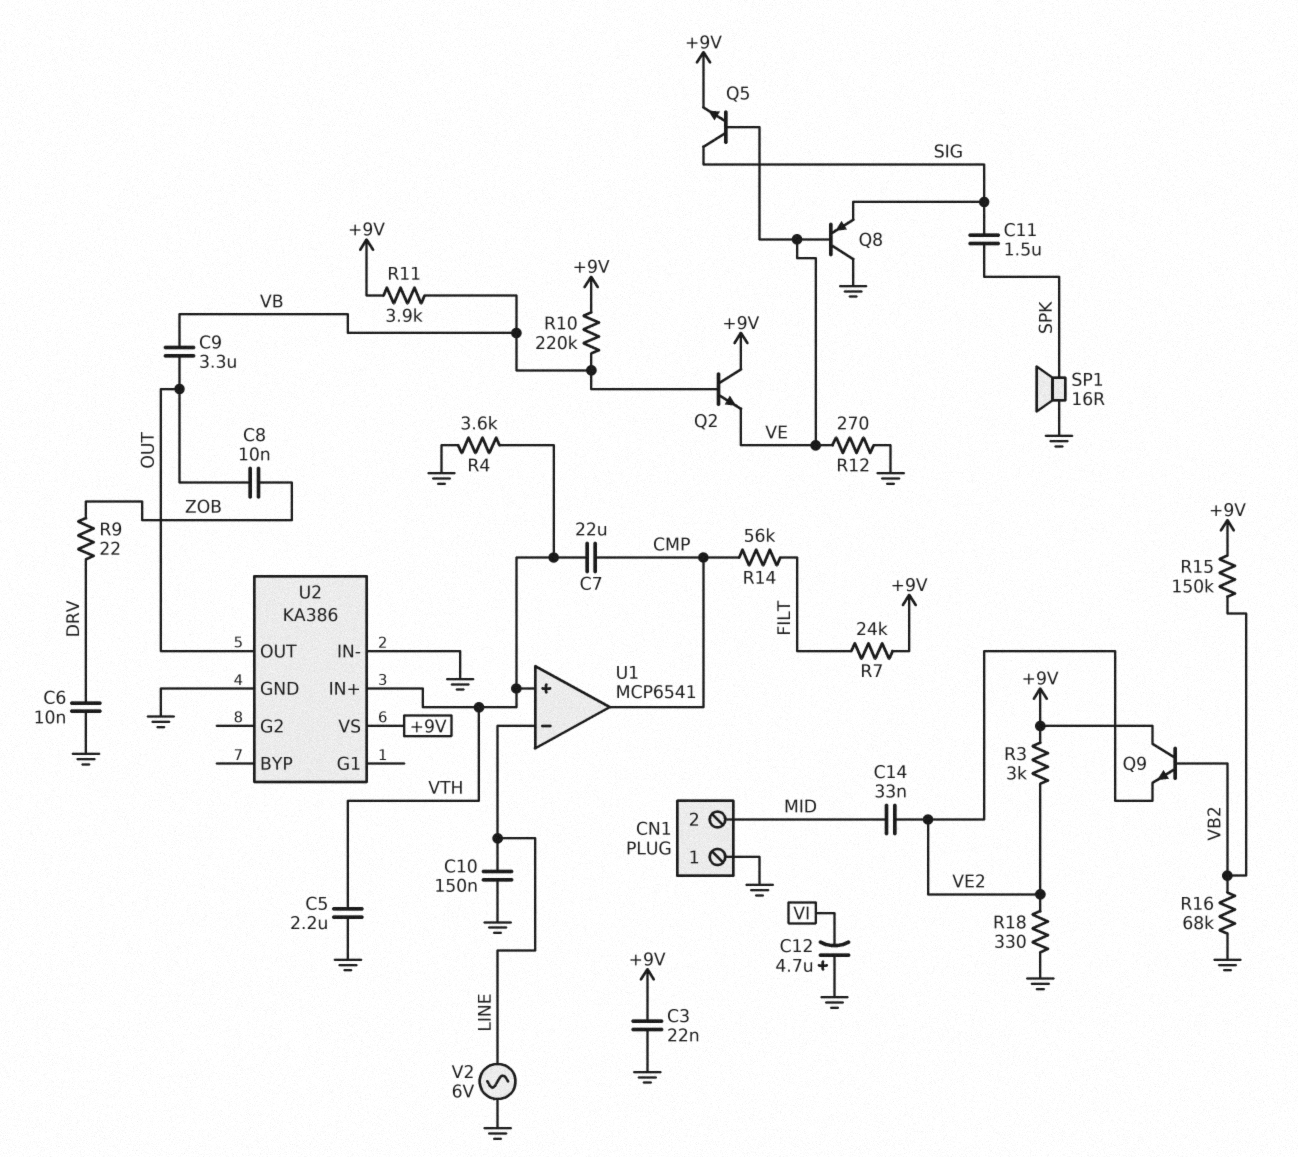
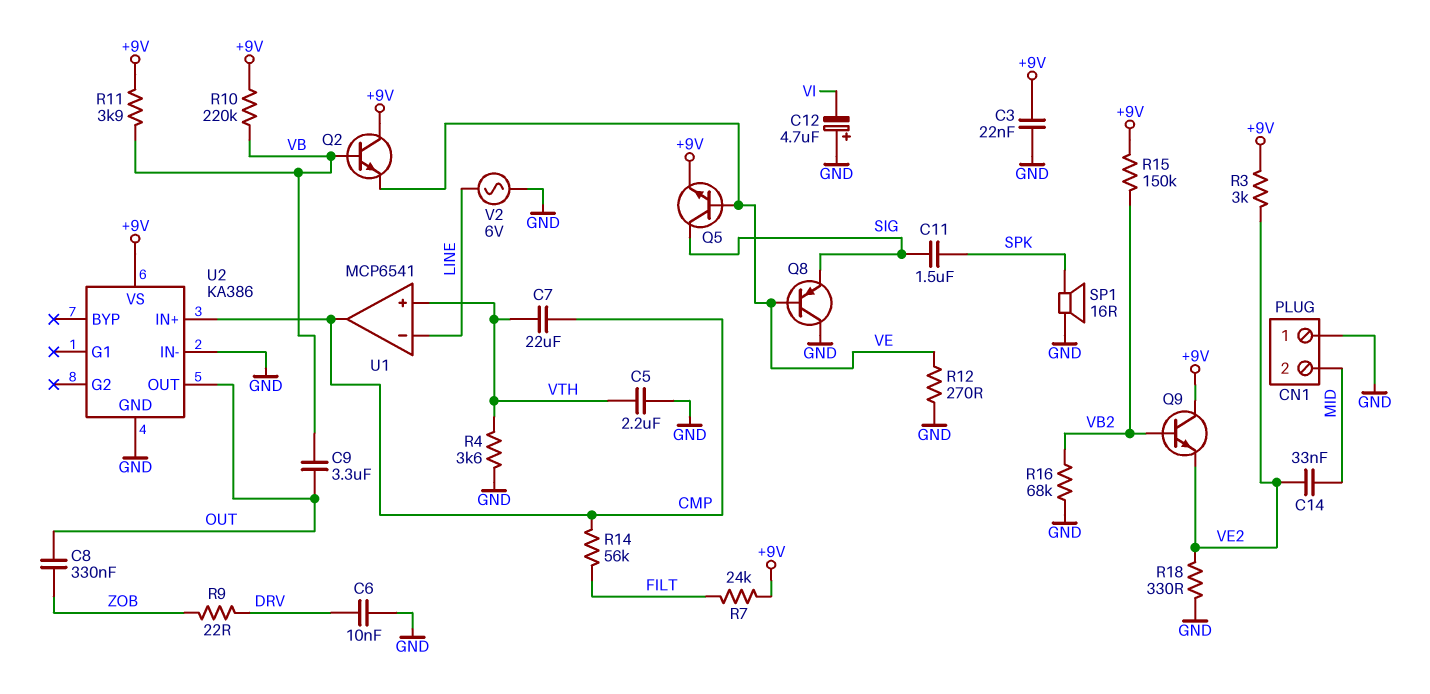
C8: 10nF (OUT, ZOB) -> 330nF (OUT, ZOB)
C10: 150nF (GND, LINE) -> none
U2 pin IN+: VTH -> CMP

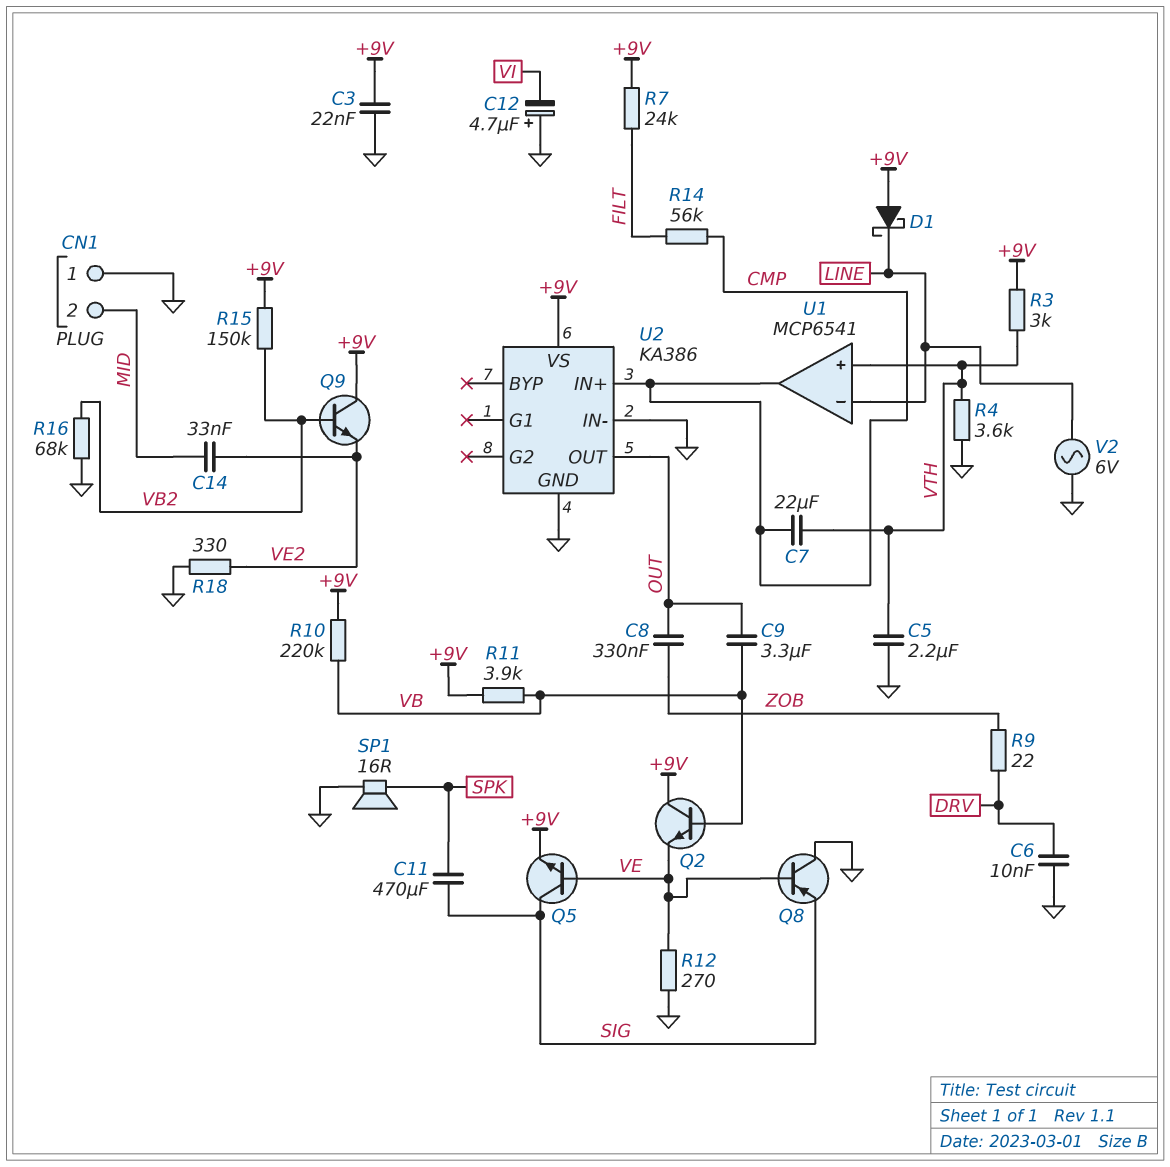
C11: 1.5uF (SIG, SPK) -> 470uF (SIG, SPK)
D1: none -> schottky (A +9V, K LINE)
R3: 3k (+9V, VE2) -> 3k (+9V, VTH)

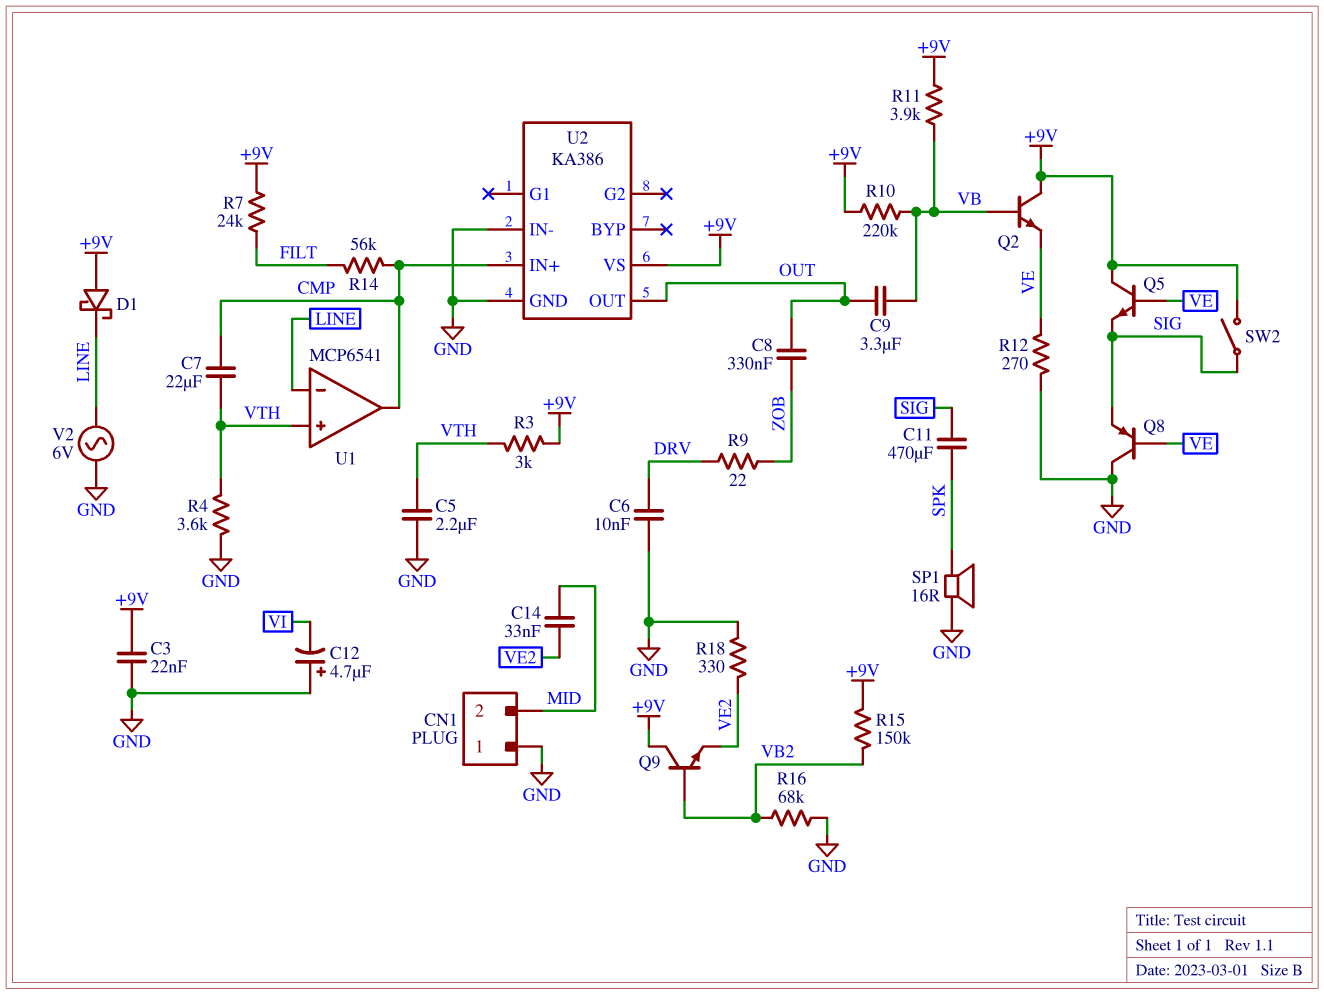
Q5: NPN (B VE, C SIG, E +9V) -> NPN (B VE, C +9V, E SIG)
SW2: none -> switch (+9V, SIG)

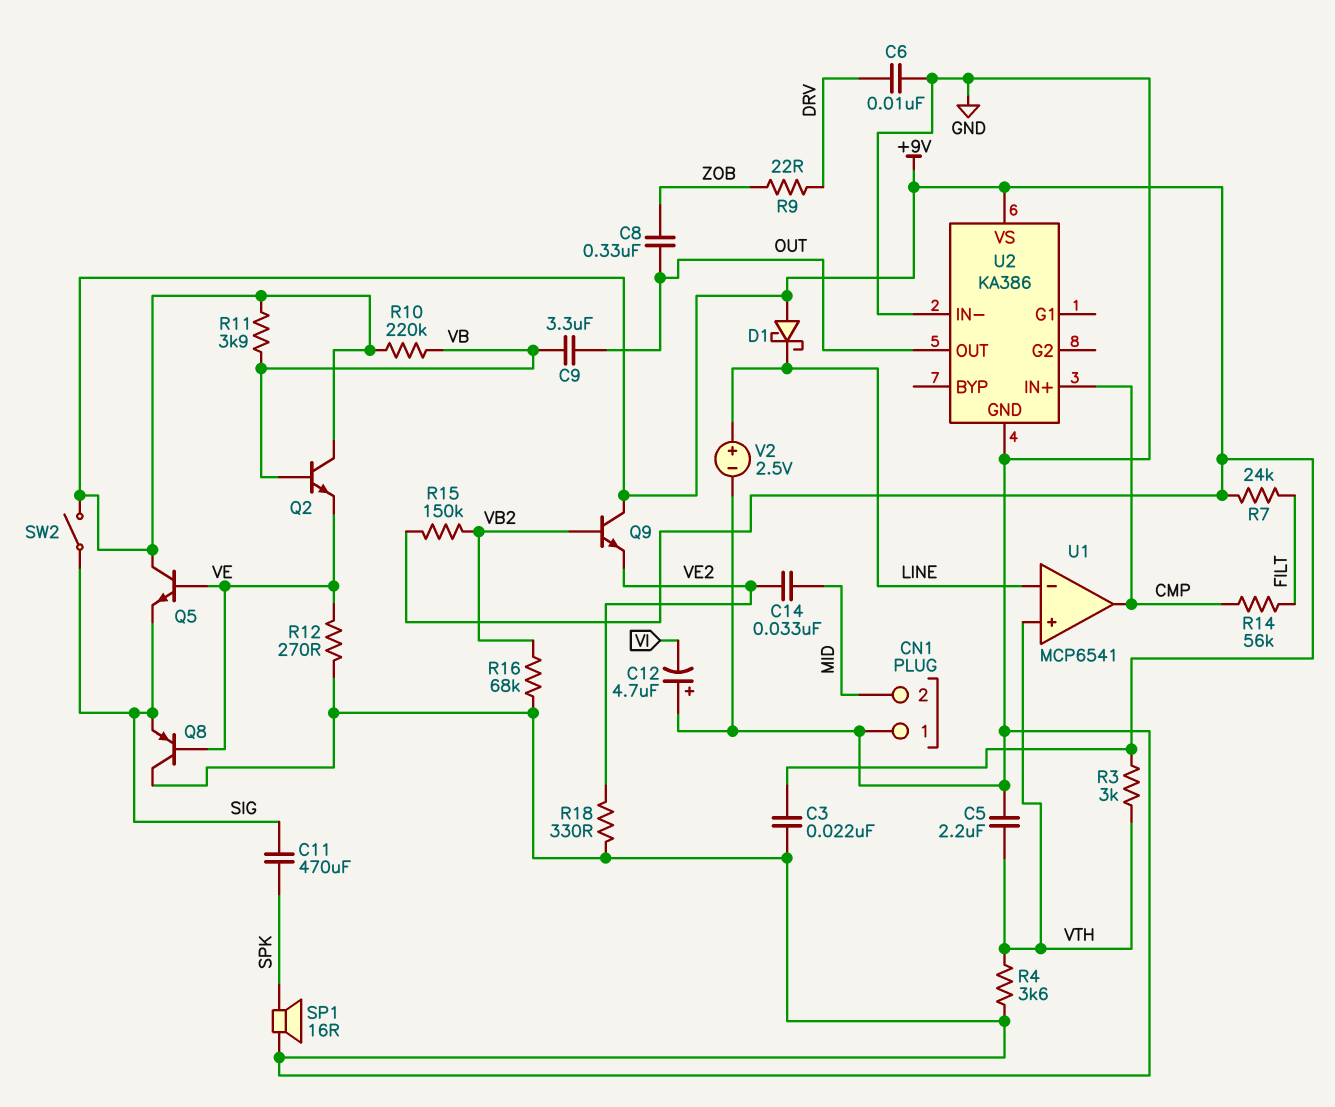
C7: 22uF (CMP, VTH) -> none
V2: AC 6V (GND, LINE) -> 2.5V (plus LINE, minus GND)

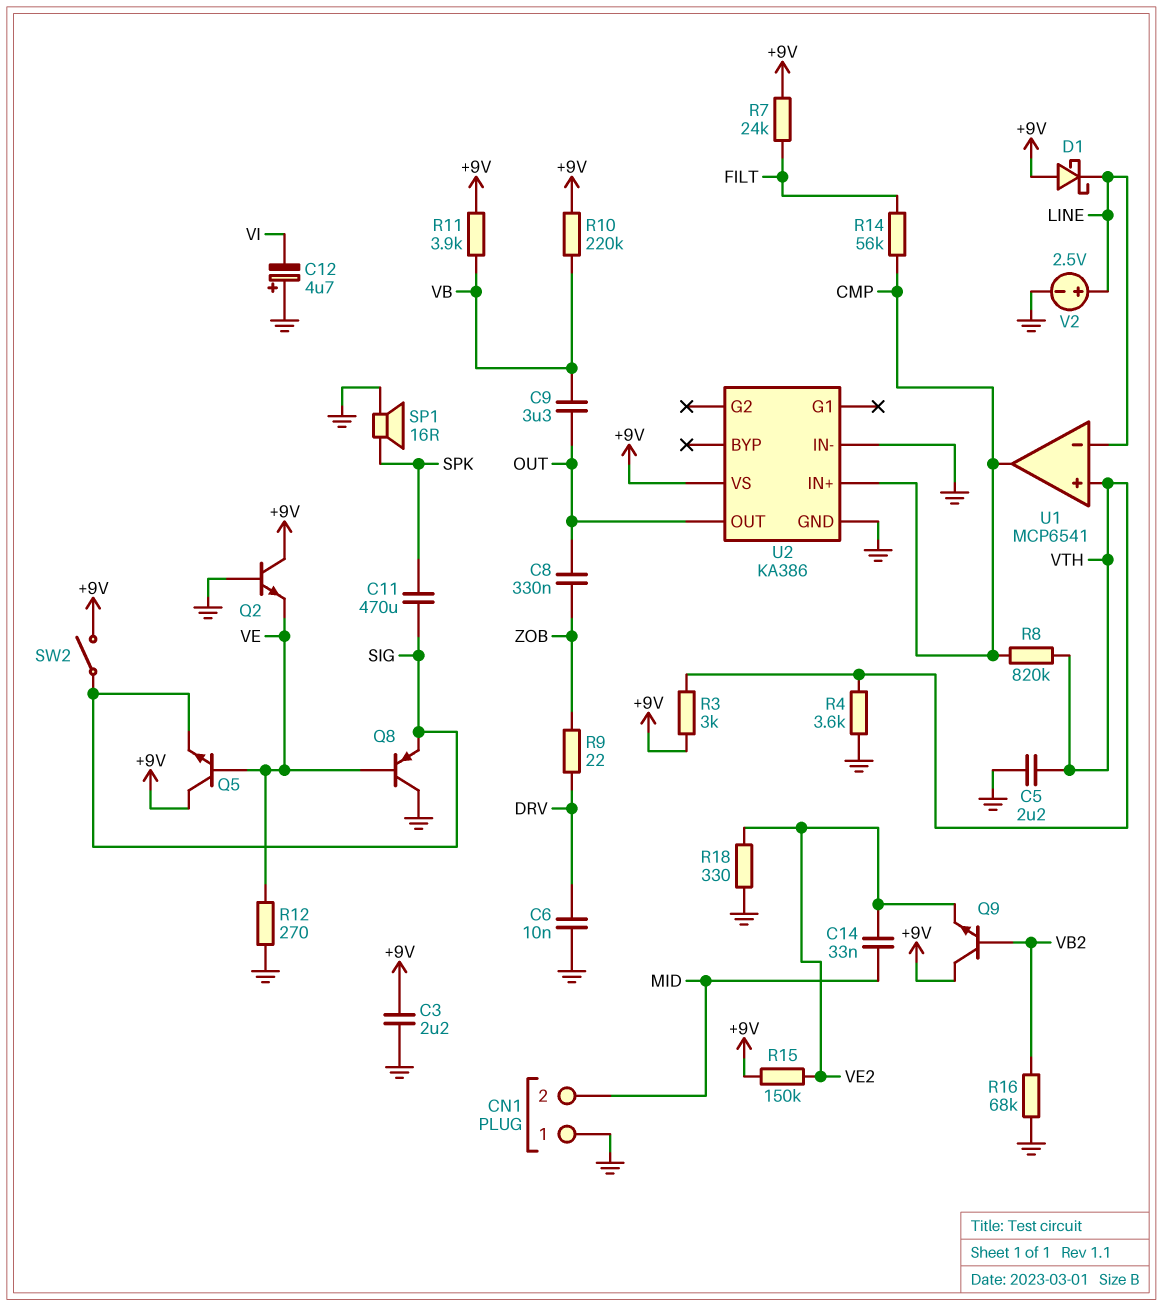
C3: 22nF (+9V, GND) -> 2.2uF (+9V, GND)
Q2: NPN (B VB, C +9V, E VE) -> NPN (B GND, C +9V, E VE)
R8: none -> 820k (CMP, VTH)
R15: 150k (+9V, VB2) -> 150k (+9V, VE2)

